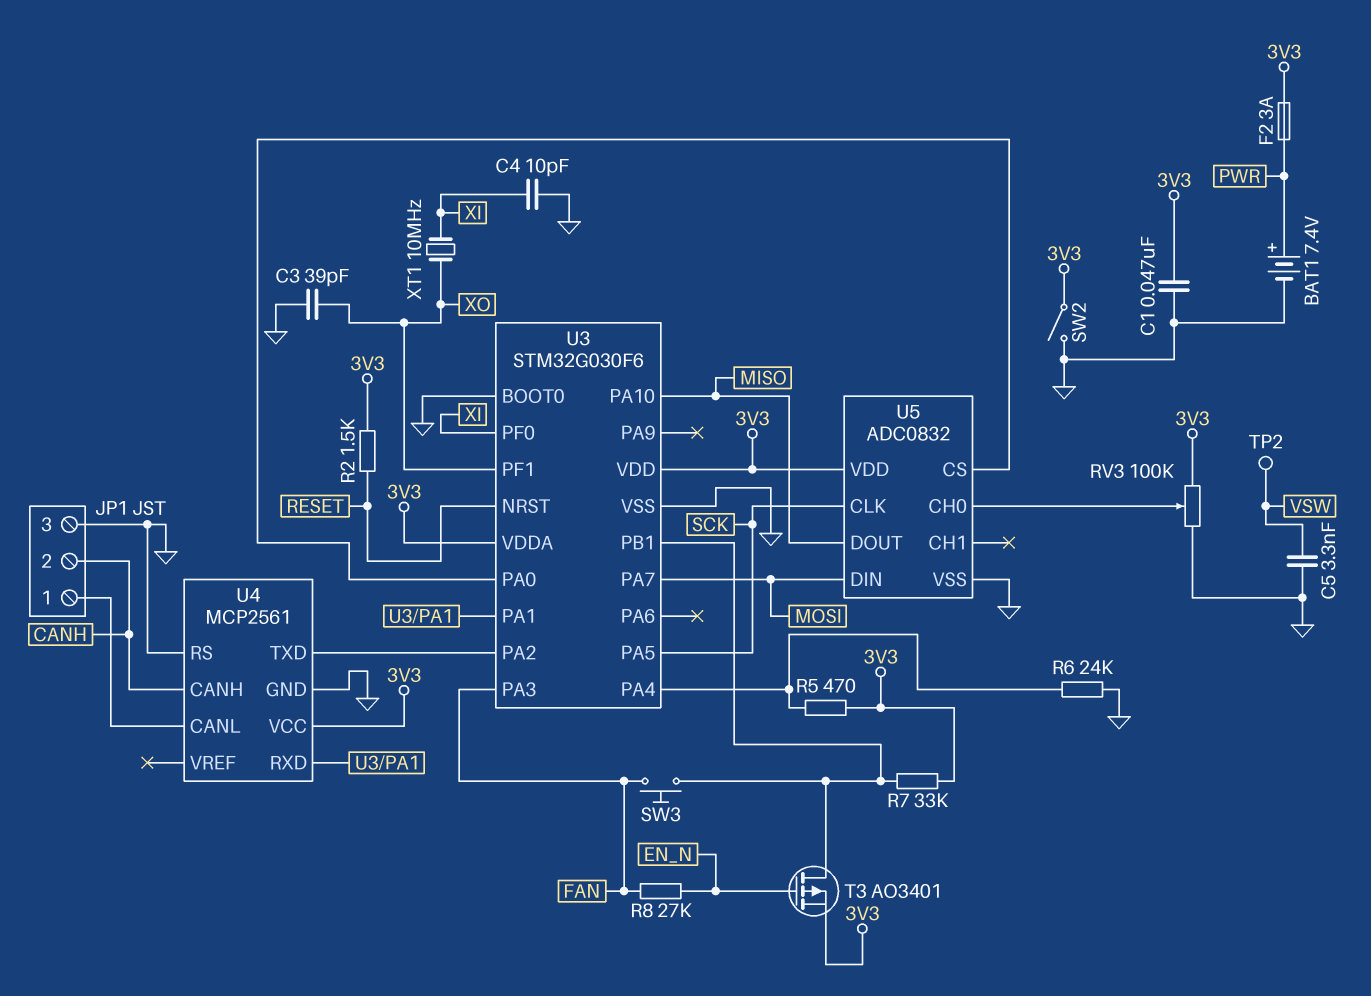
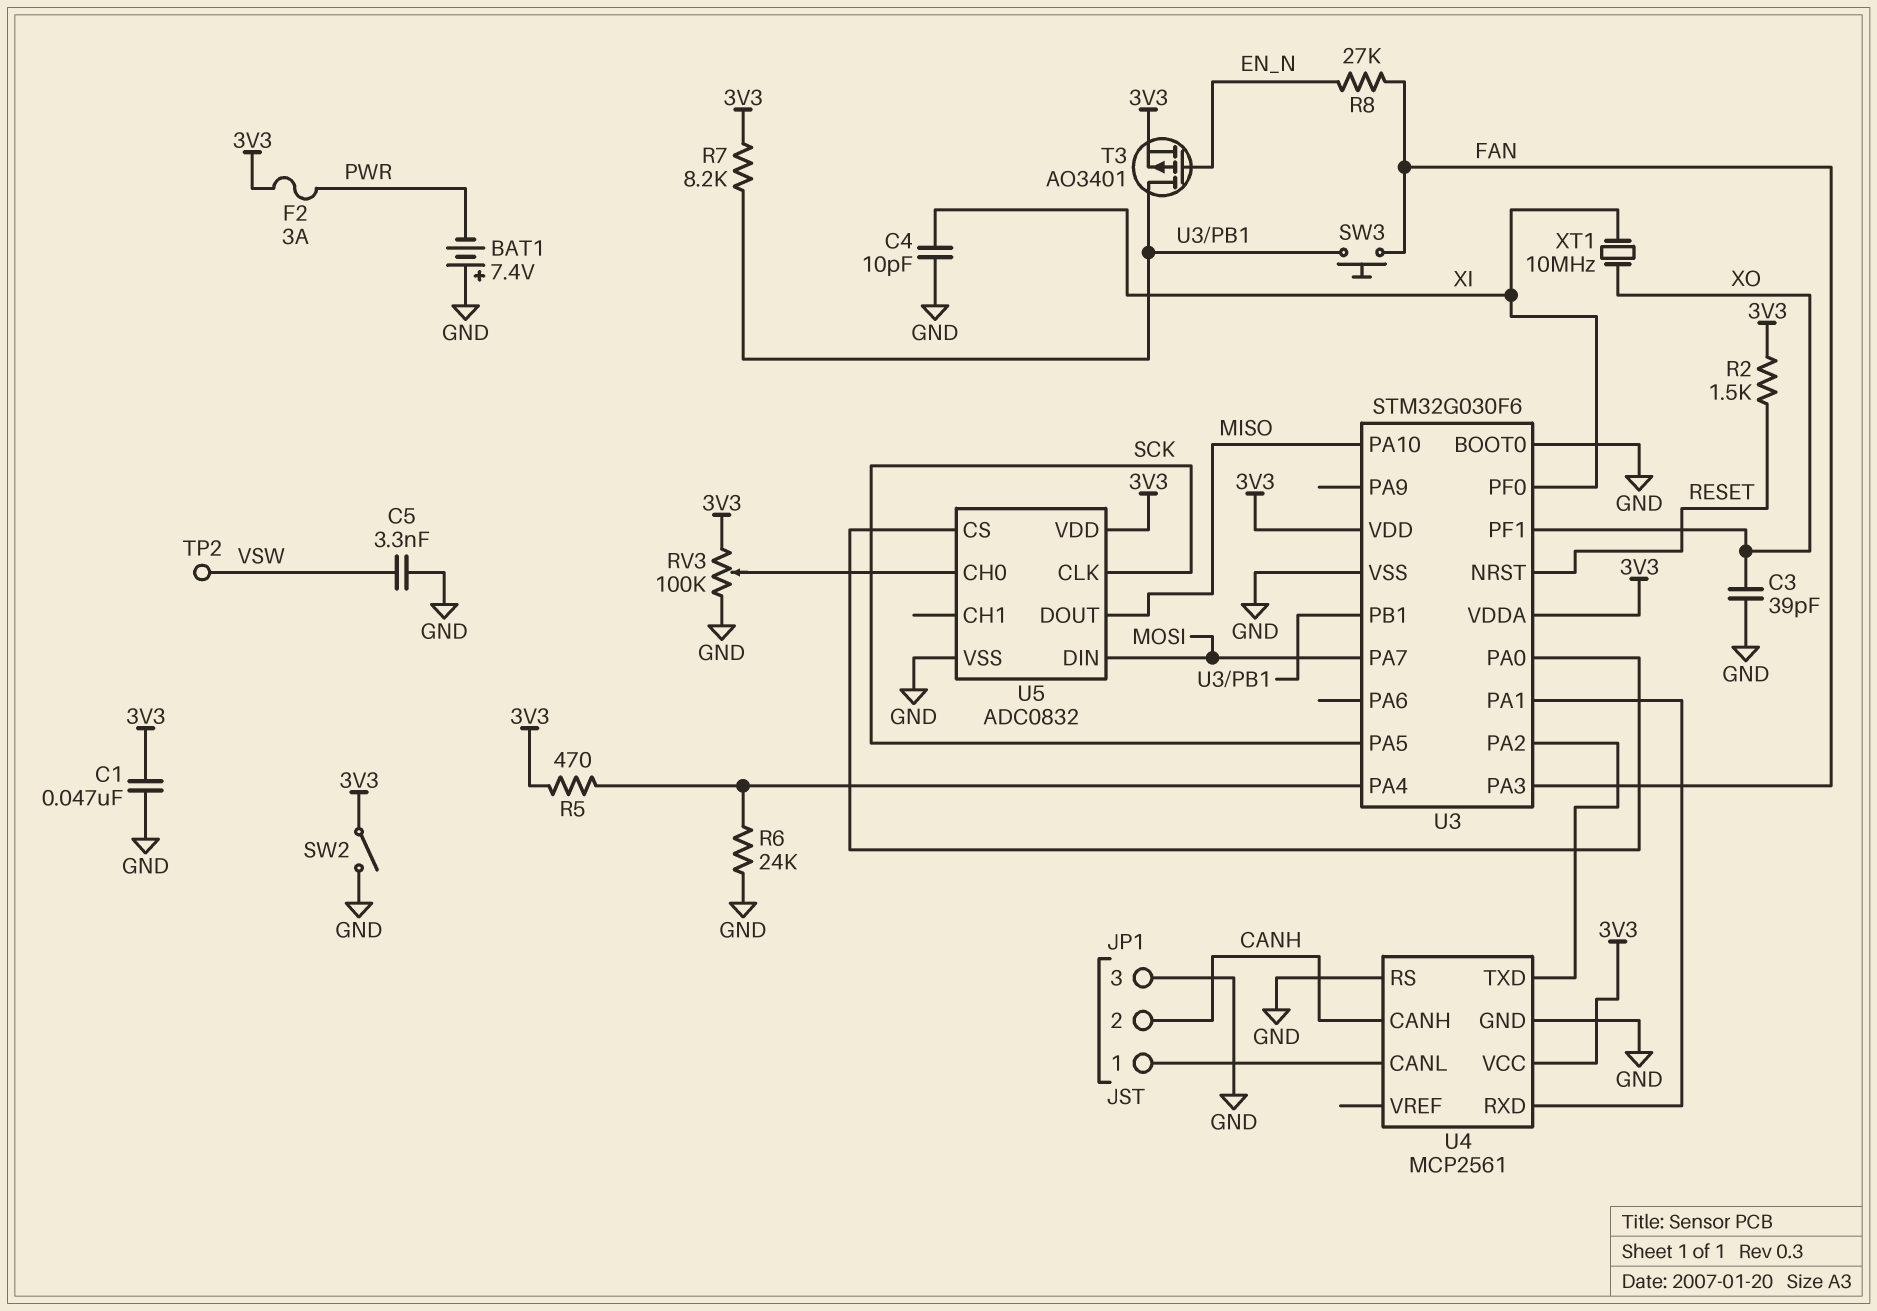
BAT1: 7.4V (plus PWR, minus GND) -> 7.4V (plus GND, minus PWR)
R7: 33k (3V3, U3/PB1) -> 8.2k (3V3, U3/PB1)

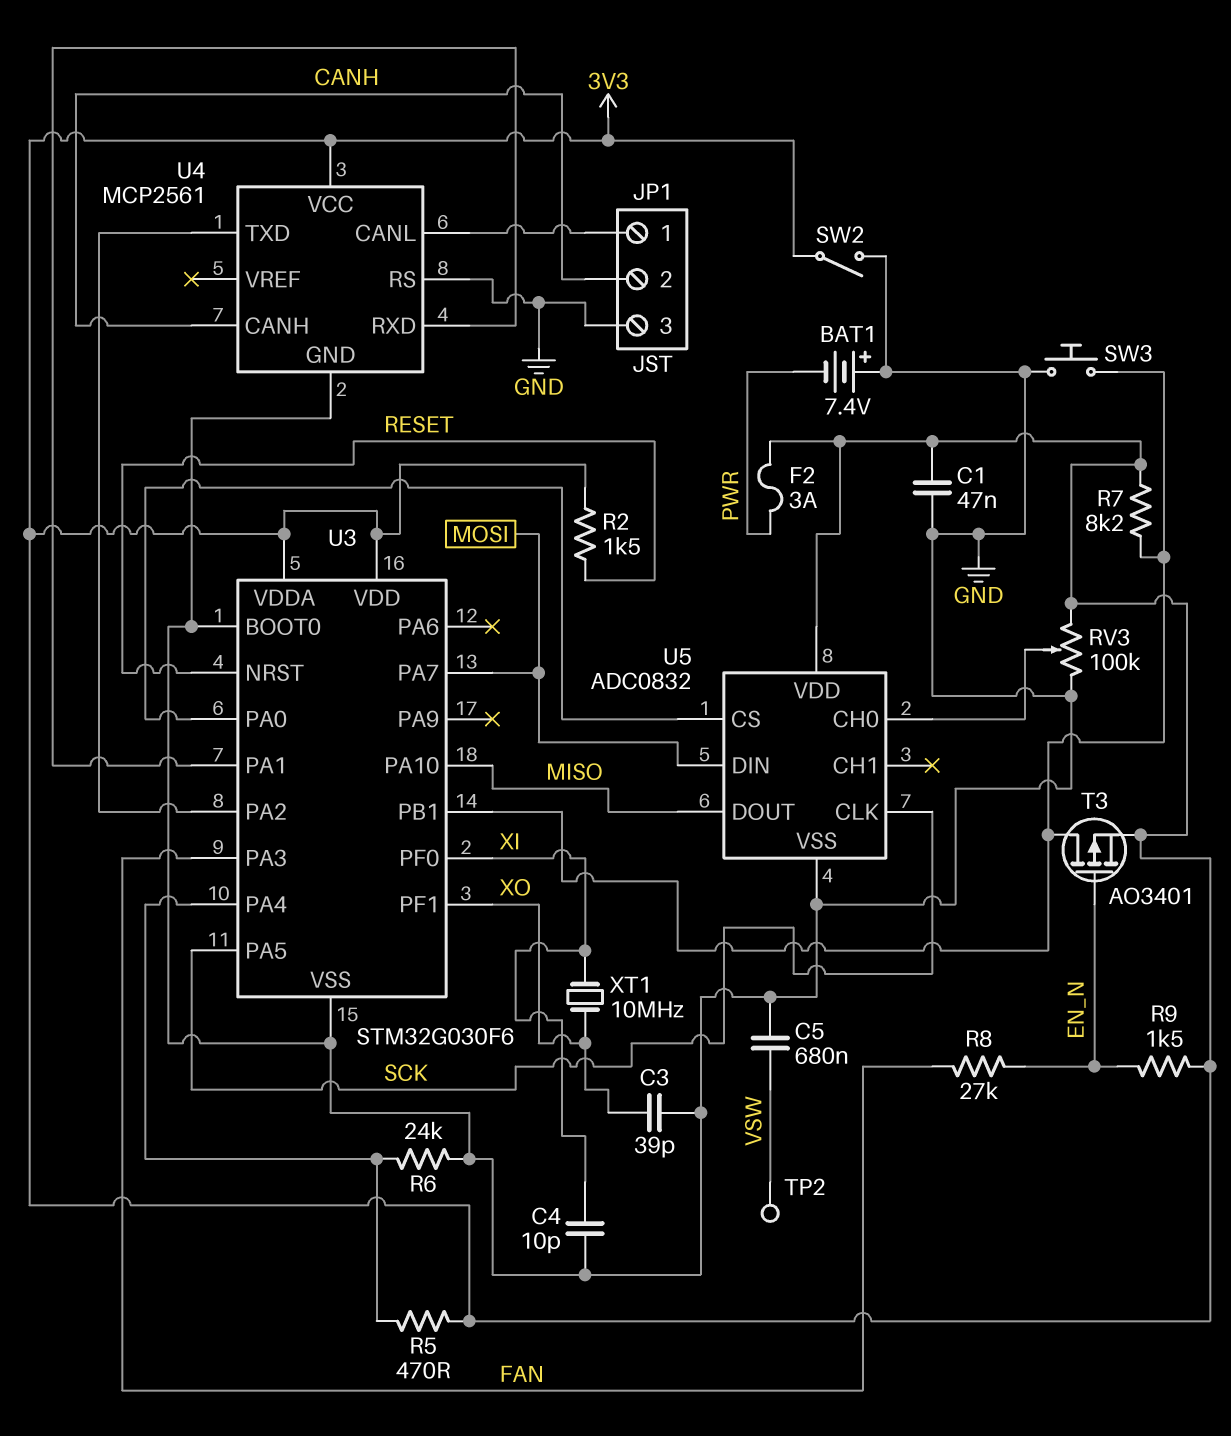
C5: 3.3nF (GND, VSW) -> 680nF (GND, VSW)
R9: none -> 1.5k (3V3, EN_N)
SW3: button (FAN, U3/PB1) -> button (GND, U3/PB1)

